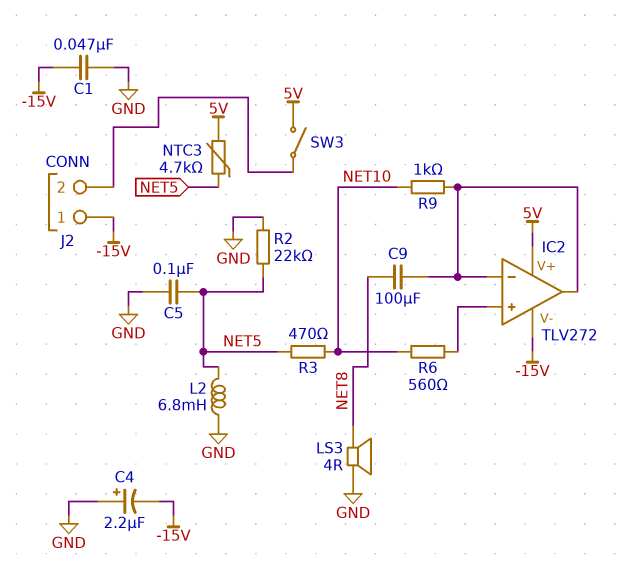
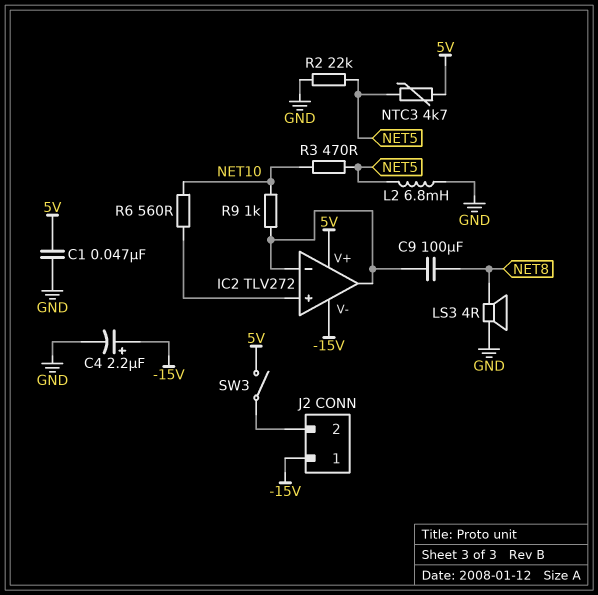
C1: 47nF (-15V, GND) -> 47nF (5V, GND)
C4: 2.2uF (plus GND, minus -15V) -> 2.2uF (plus -15V, minus GND)
C5: 100nF (GND, NET5) -> none

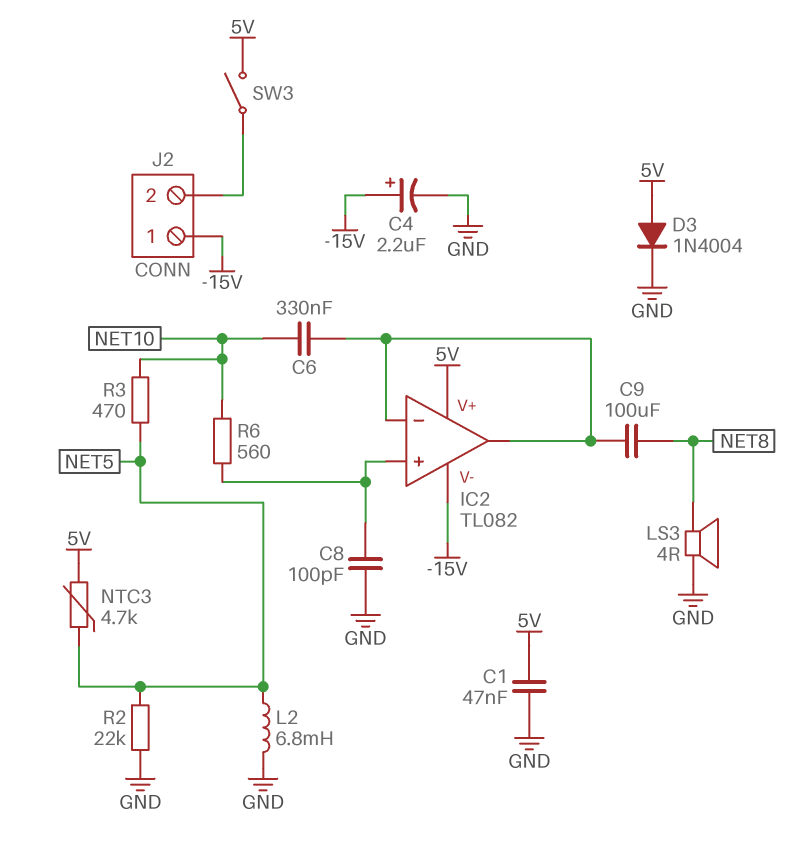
C6: none -> 330nF (IC2/in-, NET10)
C8: none -> 100pF (GND, IC2/in+)
D3: none -> diode 1N4004 (A 5V, K GND)
IC2: TLV272 -> TL082
R9: 1k (IC2/in-, NET10) -> none

